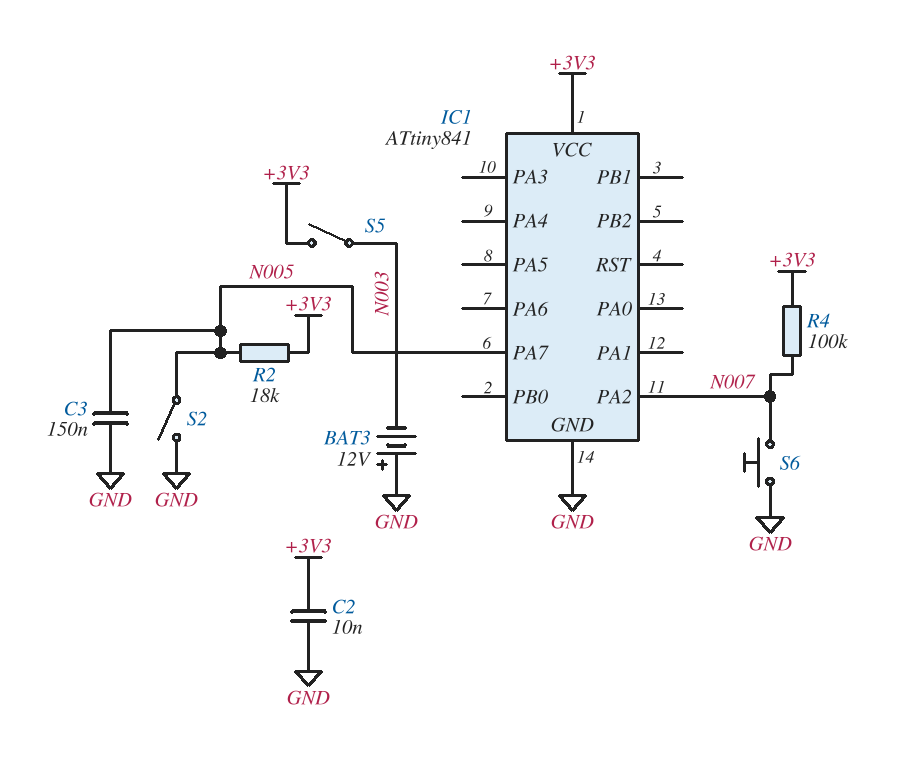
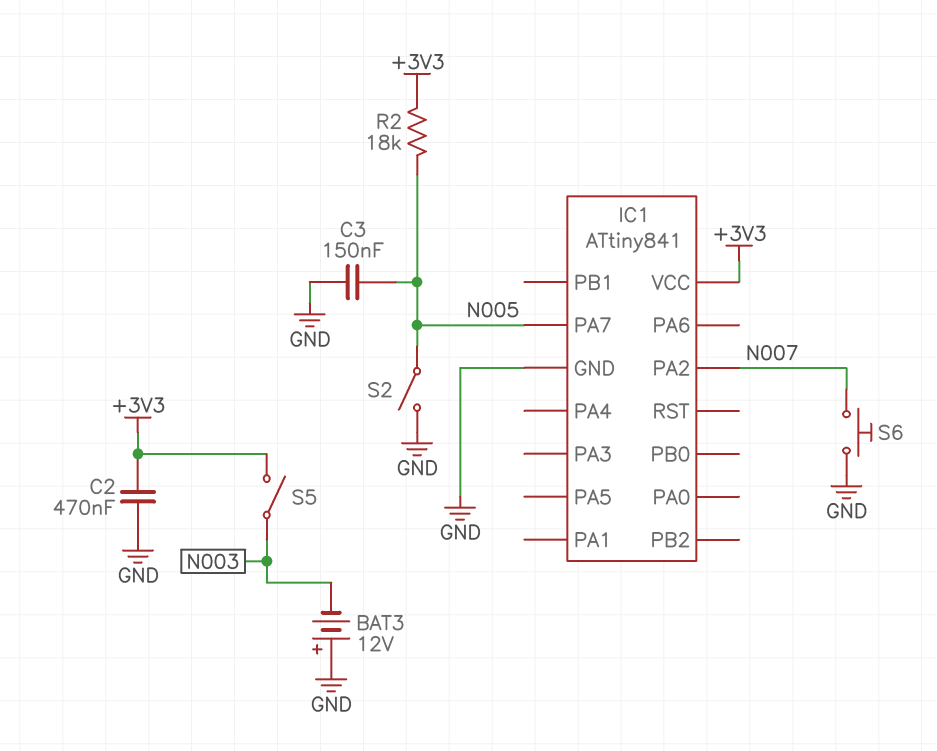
C2: 10nF (+3V3, GND) -> 470nF (+3V3, GND)
R4: 100k (+3V3, N007) -> none

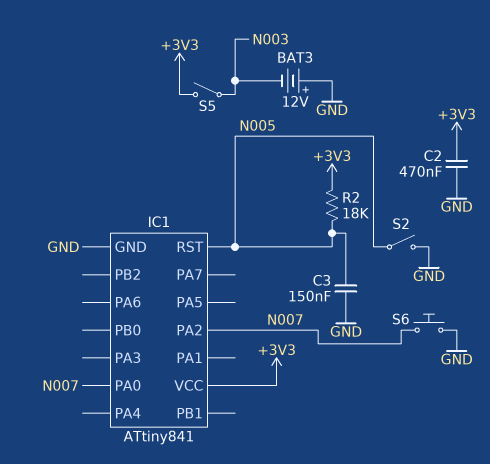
IC1 pin PA0: none -> N007
IC1 pin PA7: N005 -> none
IC1 pin RST: none -> N005

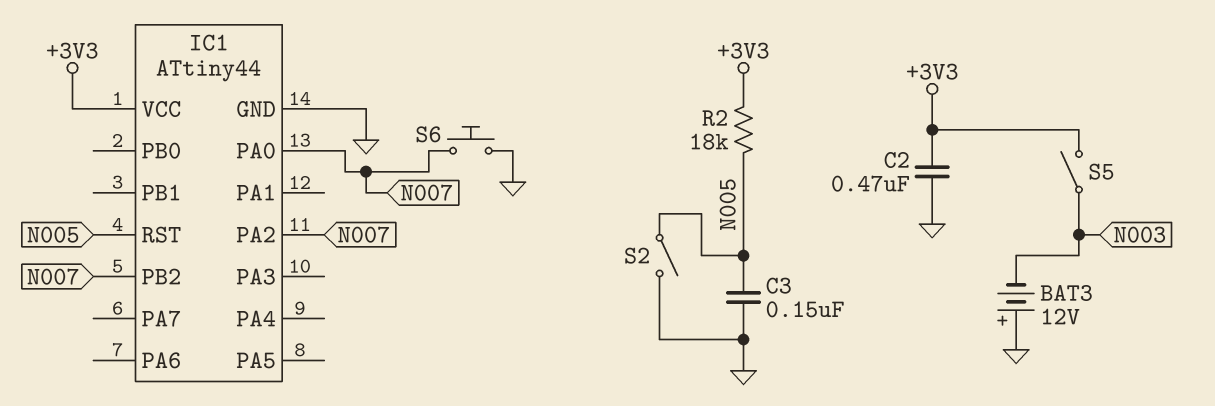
IC1: ATtiny841 -> ATtiny44
IC1 pin PB2: none -> N007

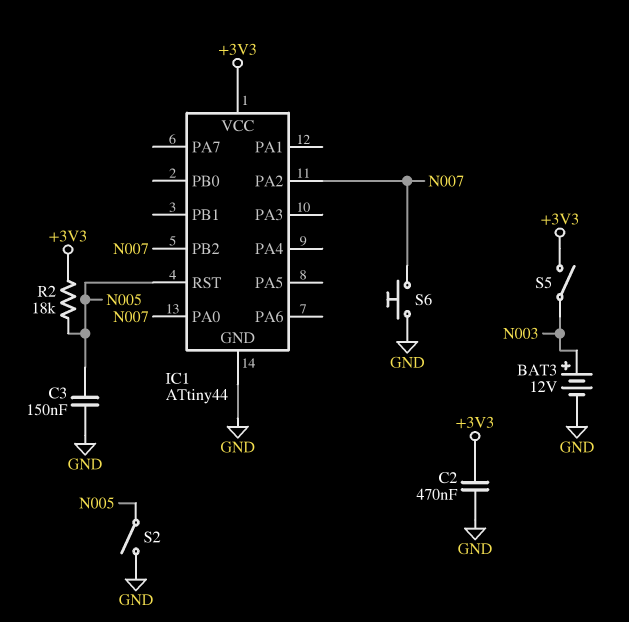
BAT3: 12V (plus GND, minus N003) -> 12V (plus N003, minus GND)

